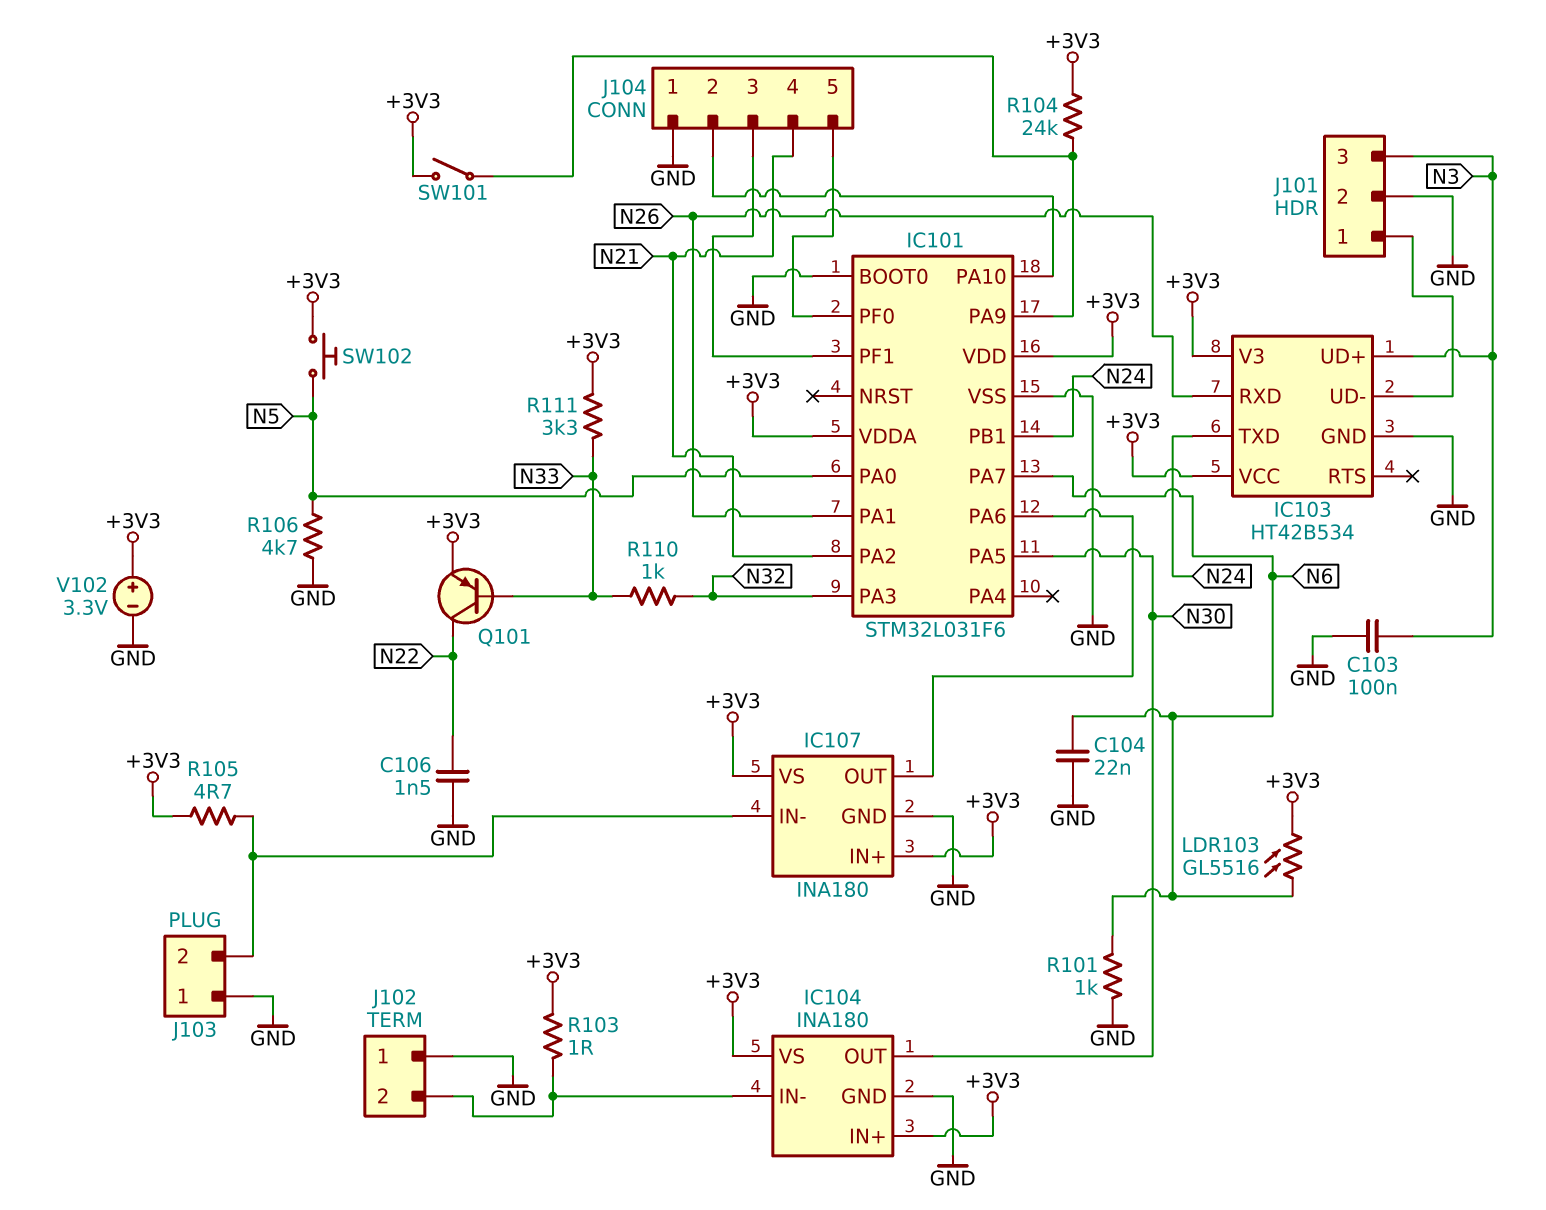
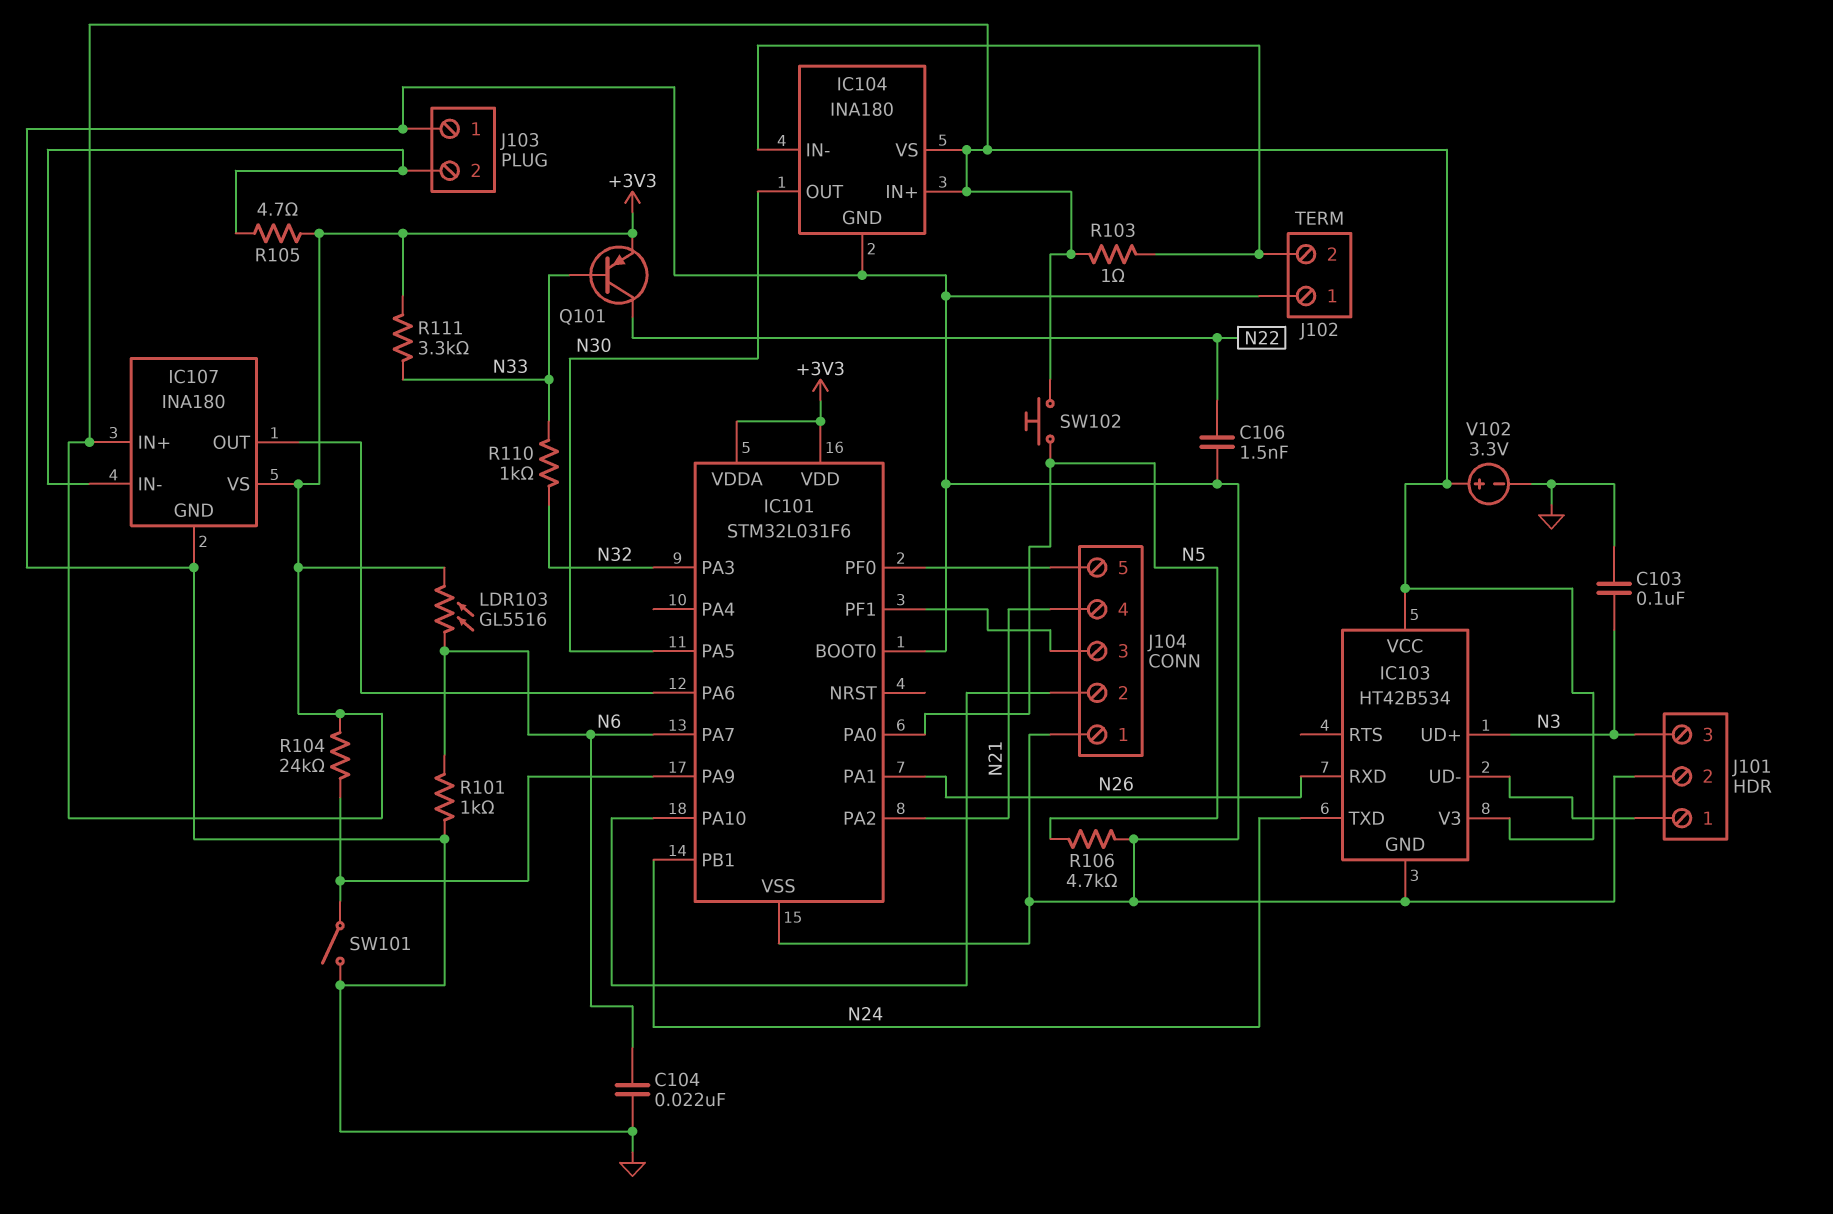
SW101: switch (+3V3, IC101/PA9) -> switch (GND, IC101/PA9)

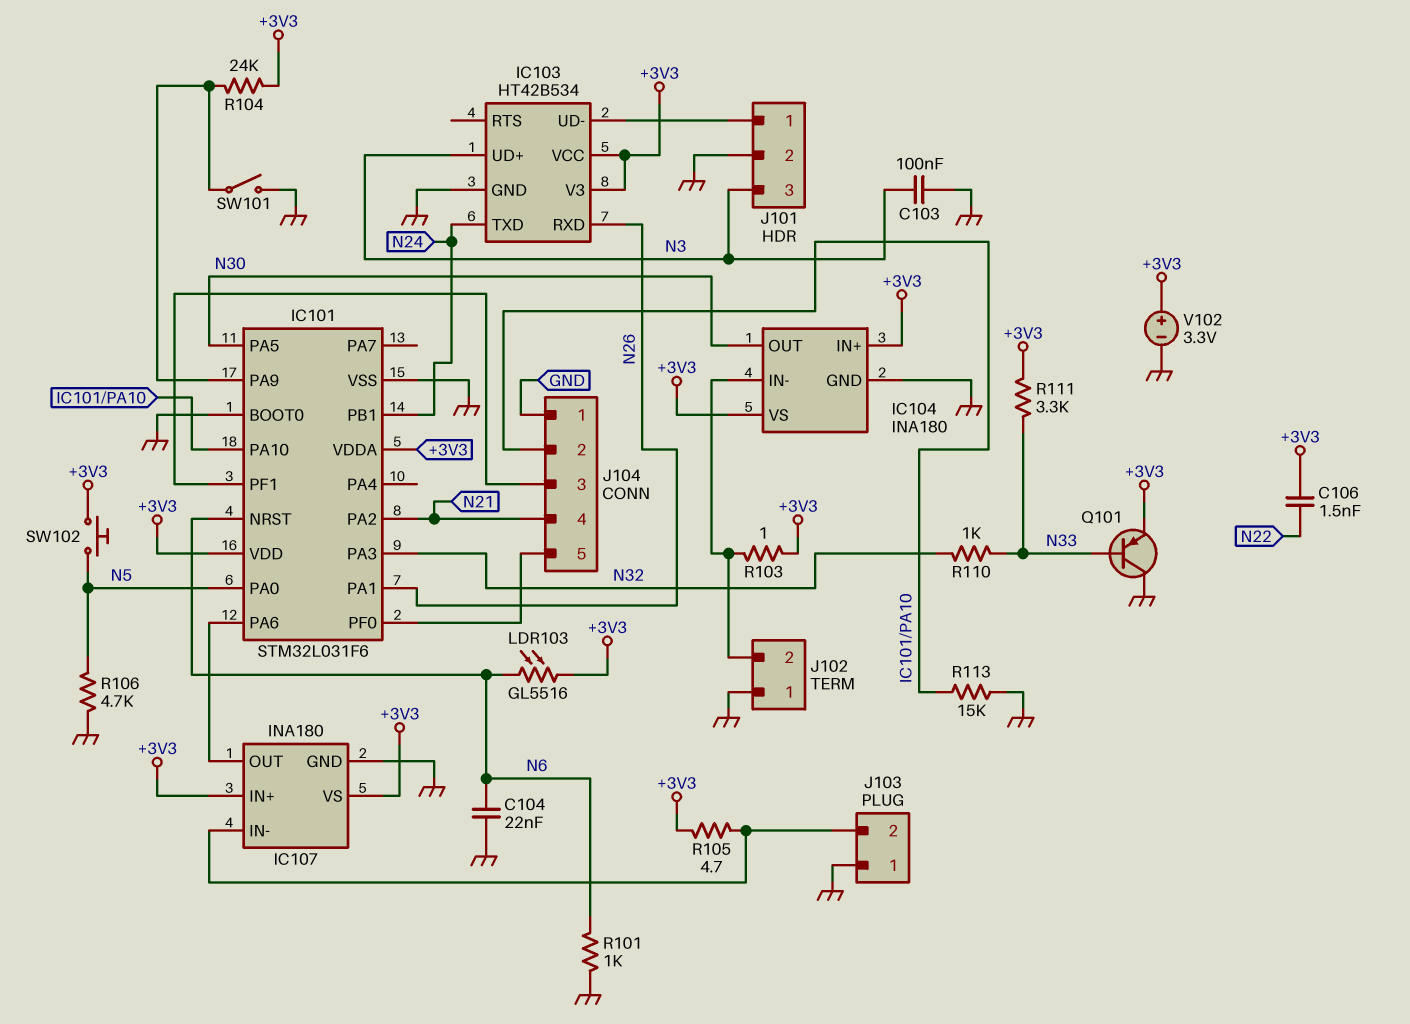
C106: 1.5nF (GND, N22) -> 1.5nF (+3V3, N22)
IC101 pin NRST: none -> N6
IC101 pin PA7: N6 -> none
Q101: PNP (B N33, C N22, E +3V3) -> PNP (B N33, C GND, E +3V3)
R113: none -> 15k (GND, IC101/PA10)

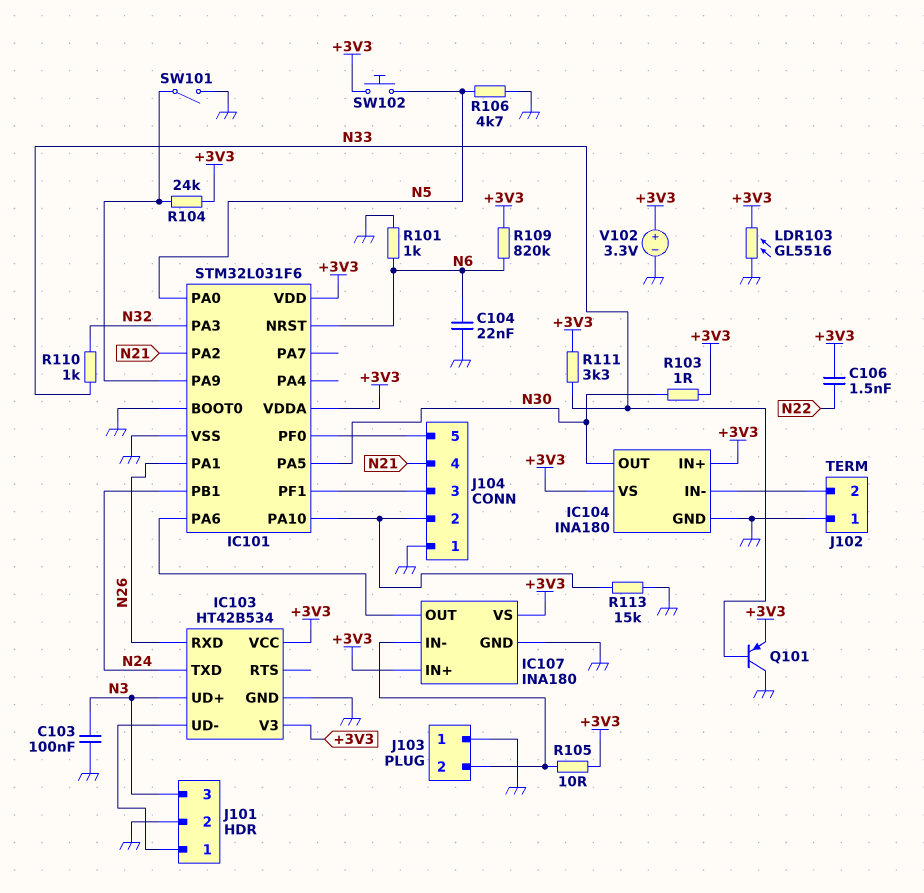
LDR103: GL5516 (+3V3, N6) -> GL5516 (+3V3, GND)
R103: 1 (+3V3, IC104/IN-) -> 1 (+3V3, N30)
R105: 4.7 (+3V3, IC107/IN-) -> 10 (+3V3, IC107/IN-)
R109: none -> 820k (+3V3, N6)

